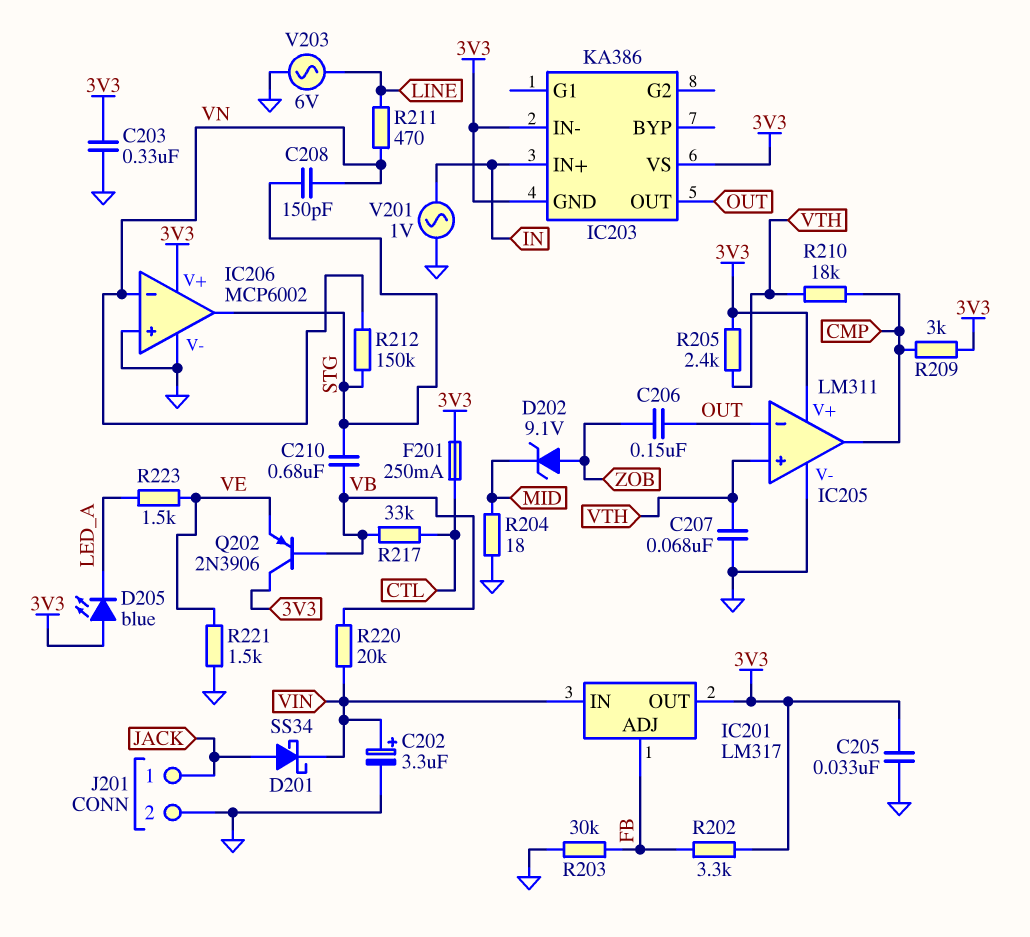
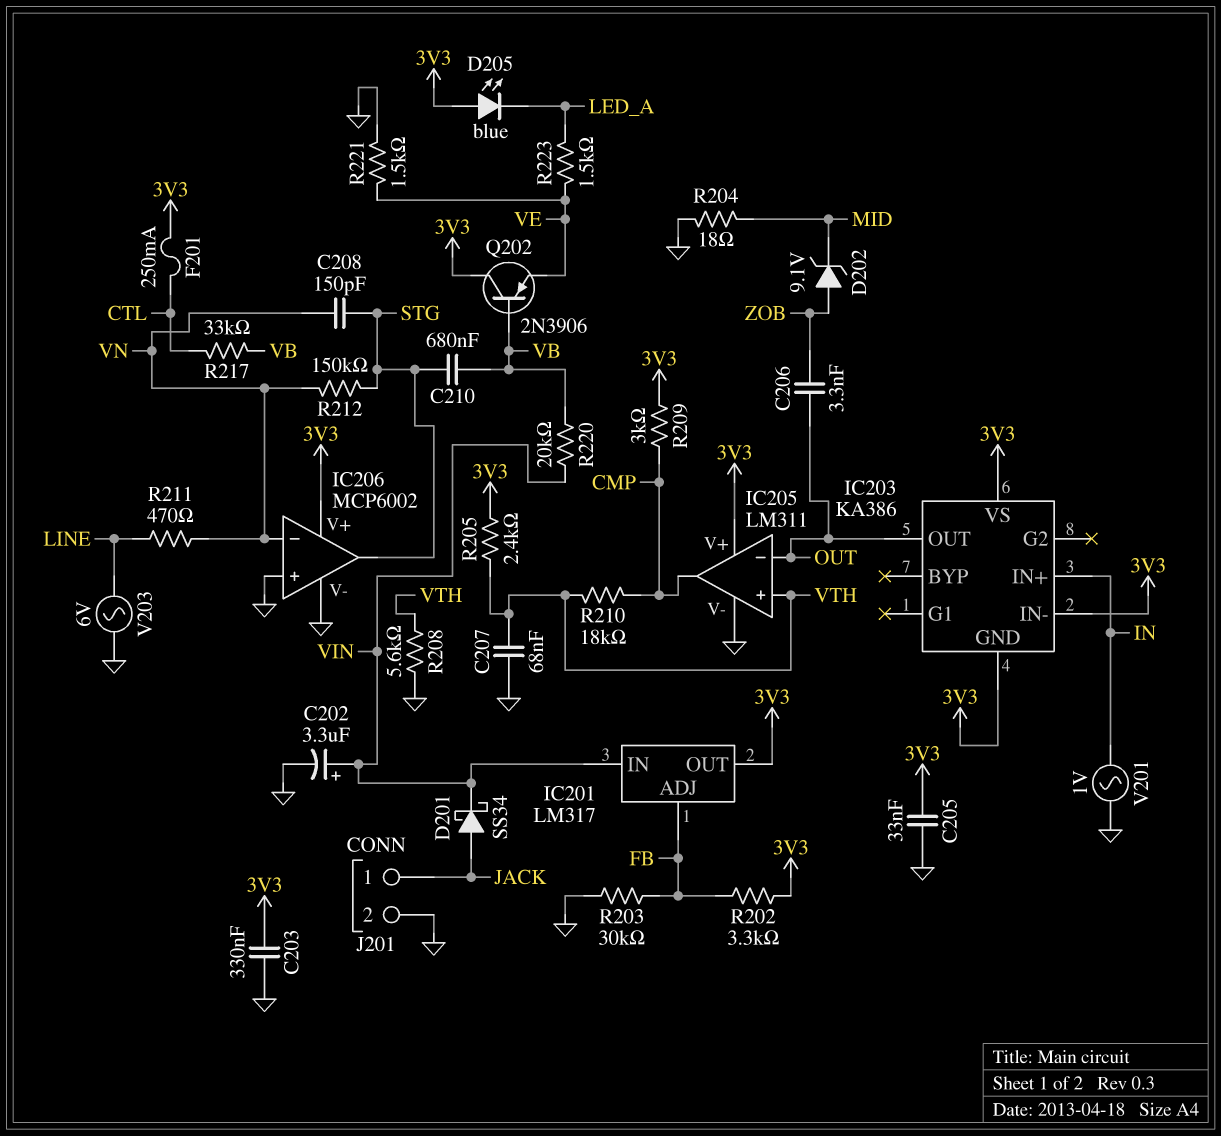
C206: 150nF (OUT, ZOB) -> 3.3nF (OUT, ZOB)
R208: none -> 5.6k (GND, VTH)

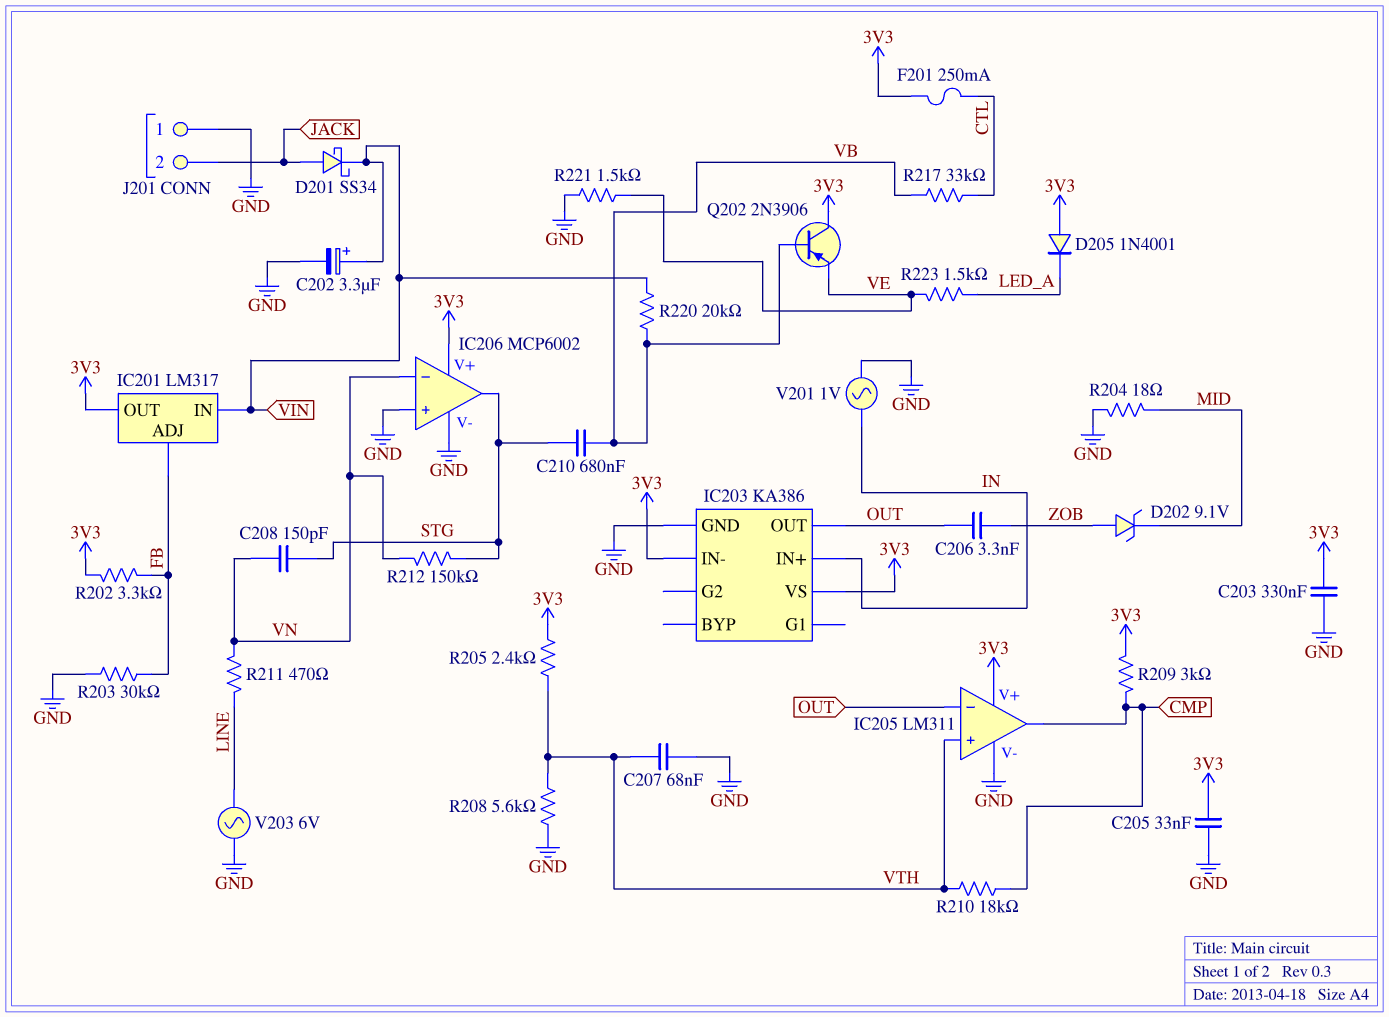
D205: LED blue (A 3V3, K LED_A) -> diode 1N4001 (A 3V3, K LED_A)
IC203 pin GND: 3V3 -> GND
J201 pin 1: JACK -> GND
J201 pin 2: GND -> JACK

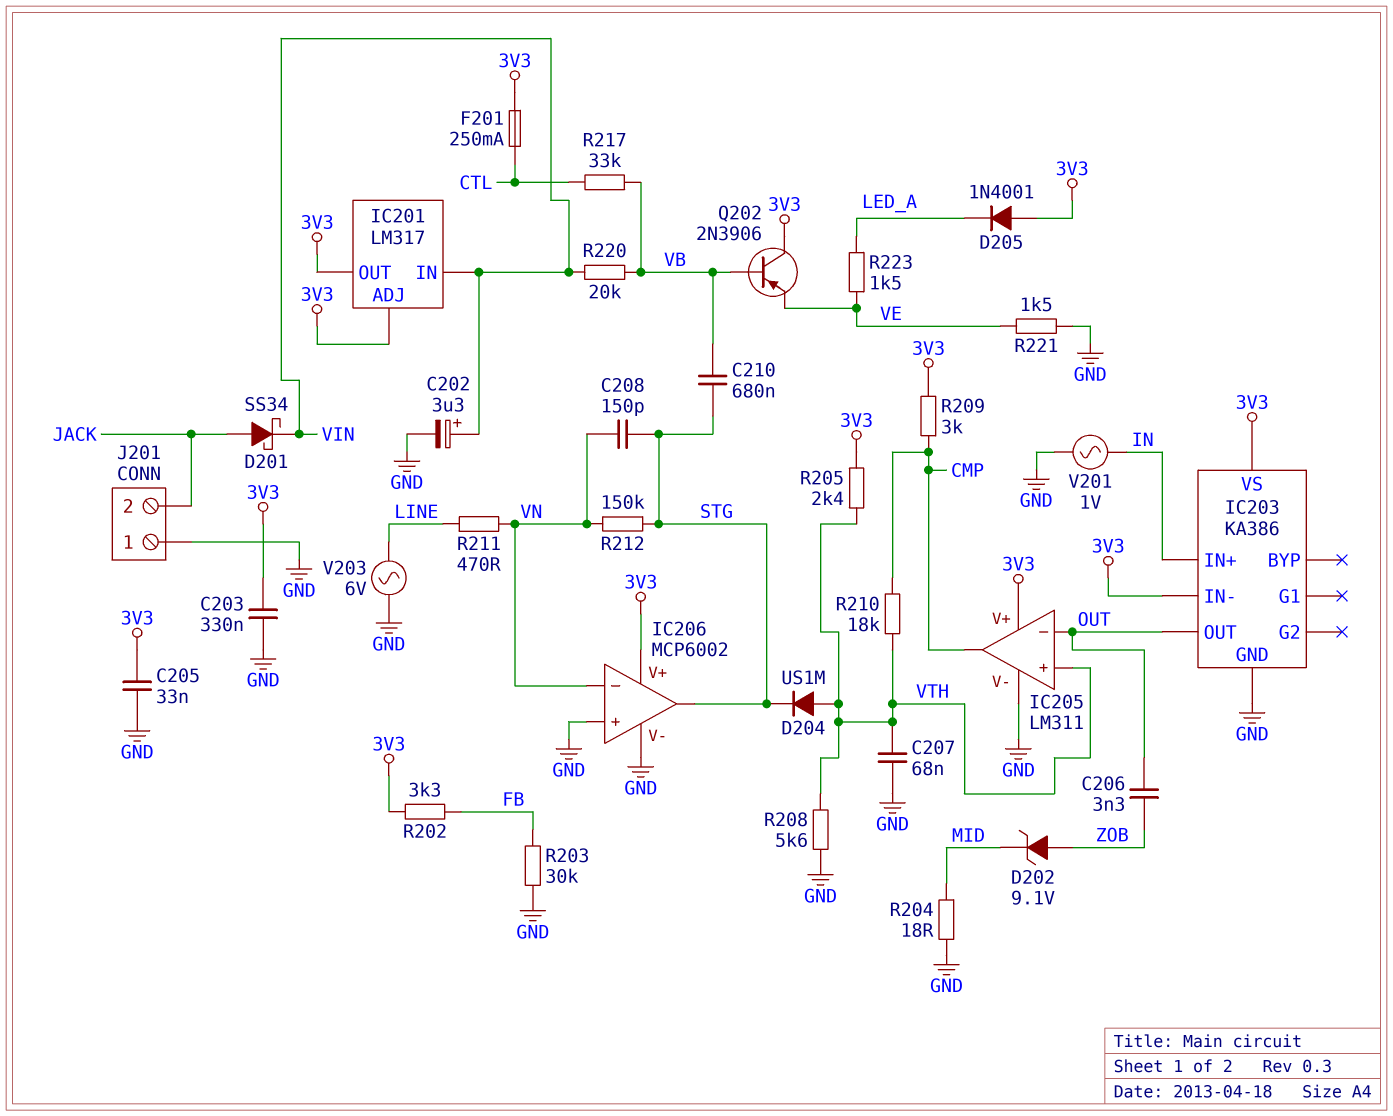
D204: none -> diode US1M (A VTH, K STG)
IC201 pin ADJ: FB -> 3V3

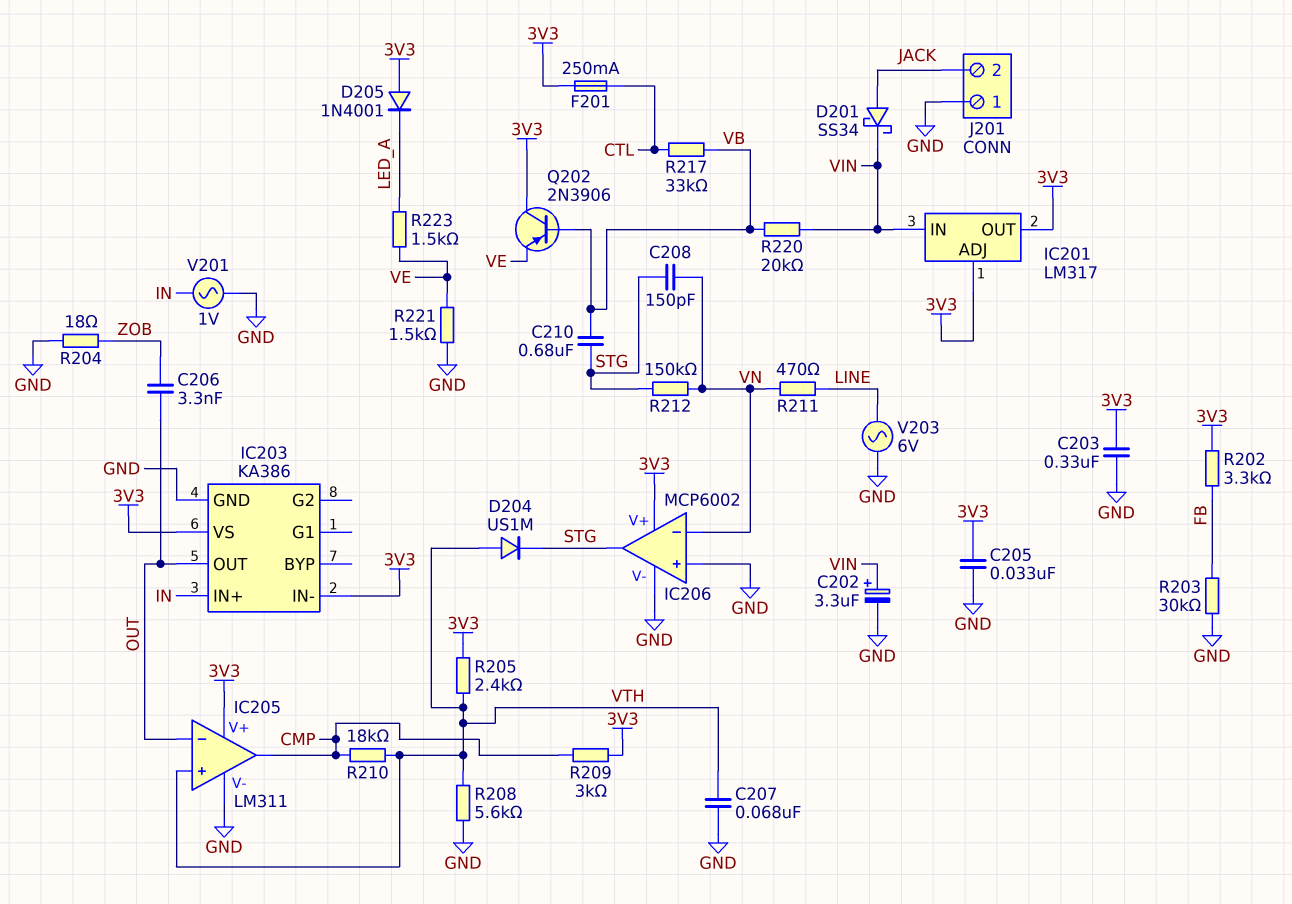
D202: zener 9.1V (A ZOB, K MID) -> none
R204: 18 (GND, MID) -> 18 (GND, ZOB)

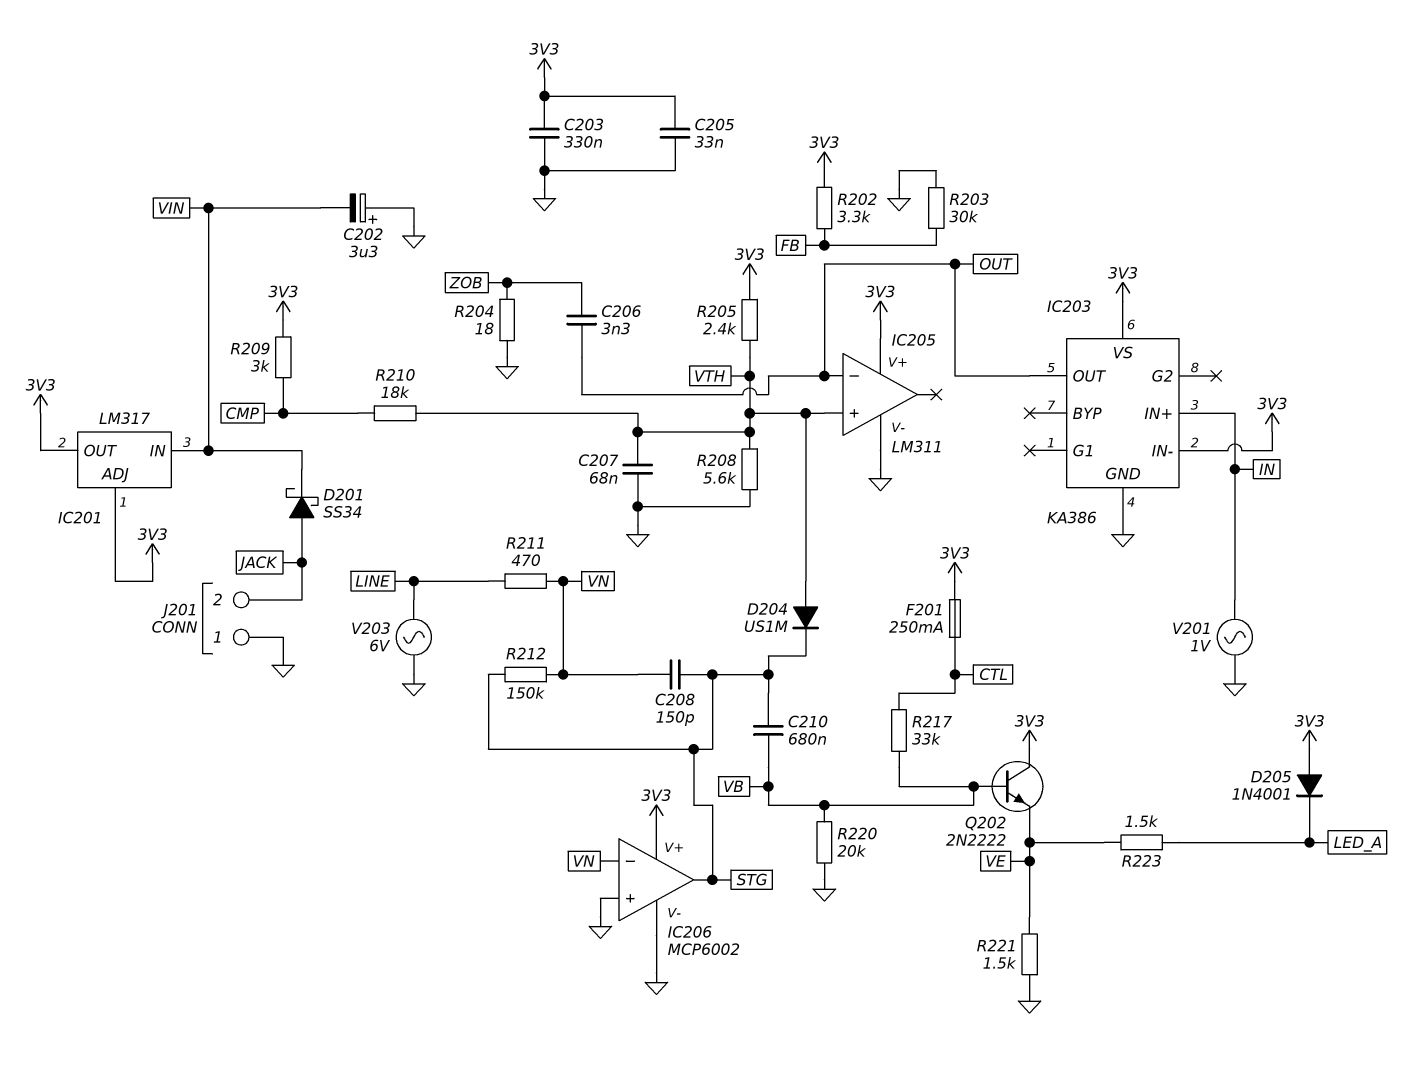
C202: 3.3uF (plus VIN, minus GND) -> 3.3uF (plus GND, minus VIN)
IC205 pin out: CMP -> none
Q202: PNP 2N3906 (B VB, C 3V3, E VE) -> NPN 2N2222 (B VB, C 3V3, E VE)
R220: 20k (VB, VIN) -> 20k (GND, VB)

